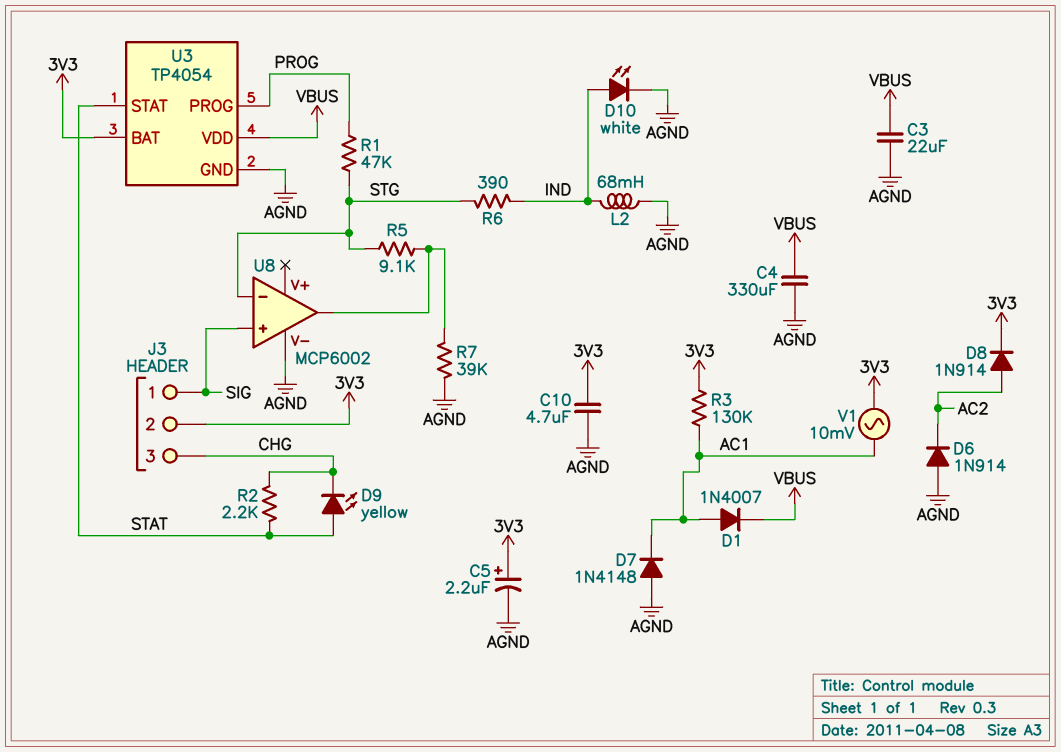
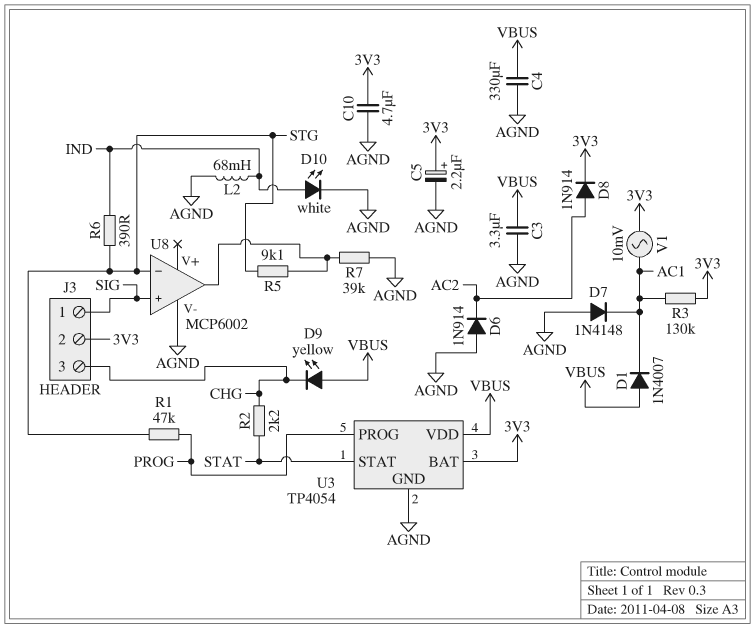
C3: 22uF (AGND, VBUS) -> 3.3uF (AGND, VBUS)
D1: diode 1N4007 (A AC1, K VBUS) -> diode 1N4007 (A VBUS, K AC1)
D9: LED yellow (A STAT, K CHG) -> LED yellow (A VBUS, K CHG)

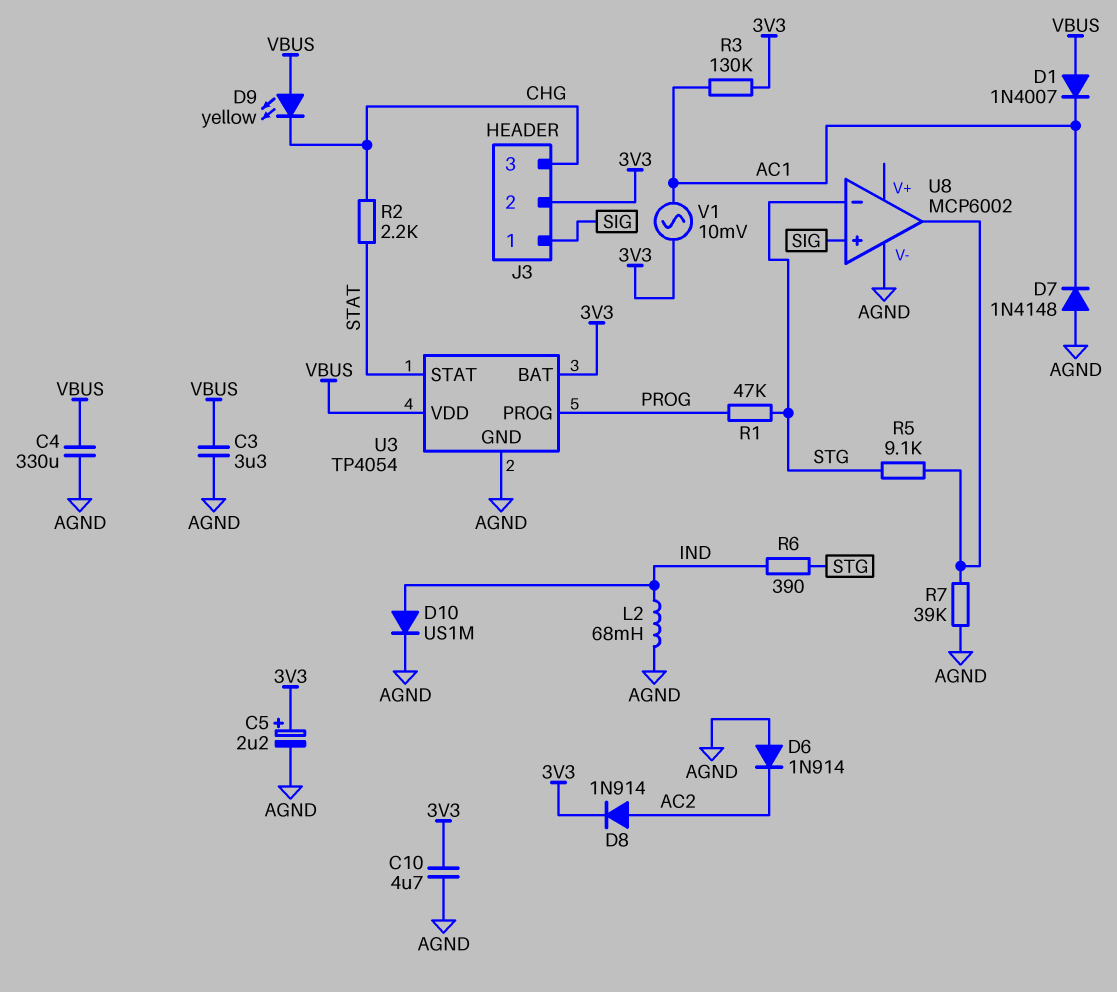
D10: LED white (A IND, K AGND) -> diode US1M (A IND, K AGND)

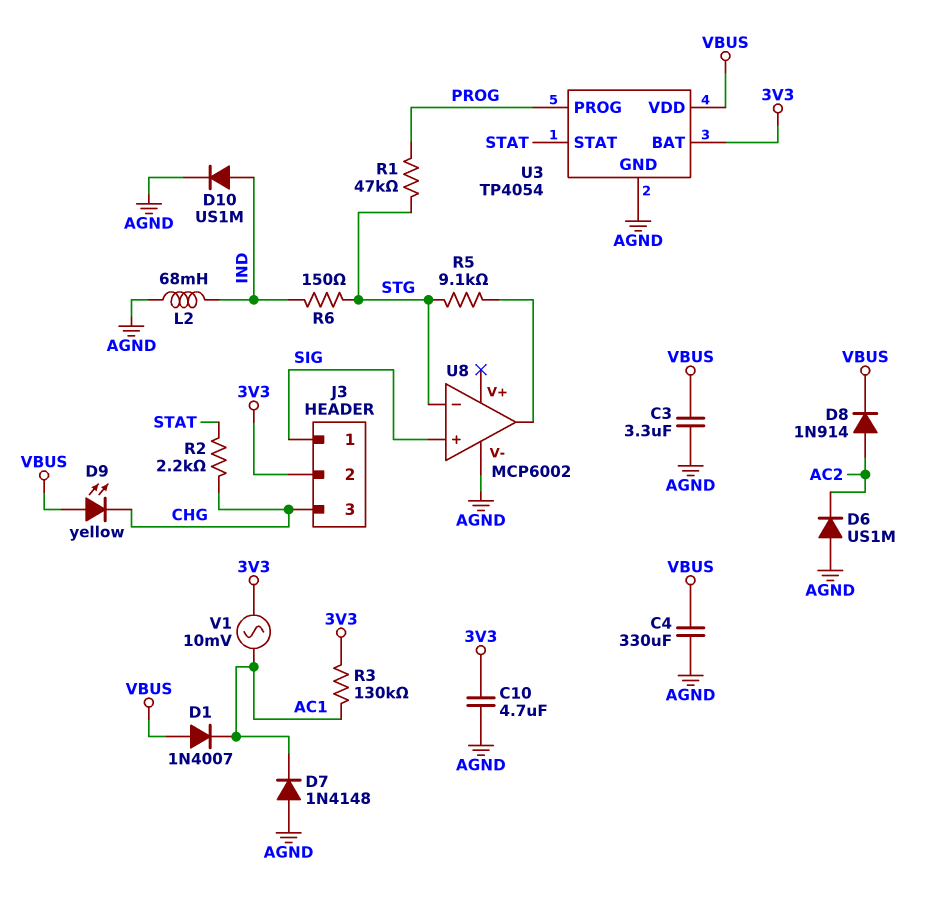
C5: 2.2uF (plus 3V3, minus AGND) -> none
D6: diode 1N914 (A AGND, K AC2) -> diode US1M (A AGND, K AC2)
D8: diode 1N914 (A AC2, K 3V3) -> diode 1N914 (A AC2, K VBUS)
R6: 390 (IND, STG) -> 150 (IND, STG)
R7: 39k (AGND, U8/out) -> none

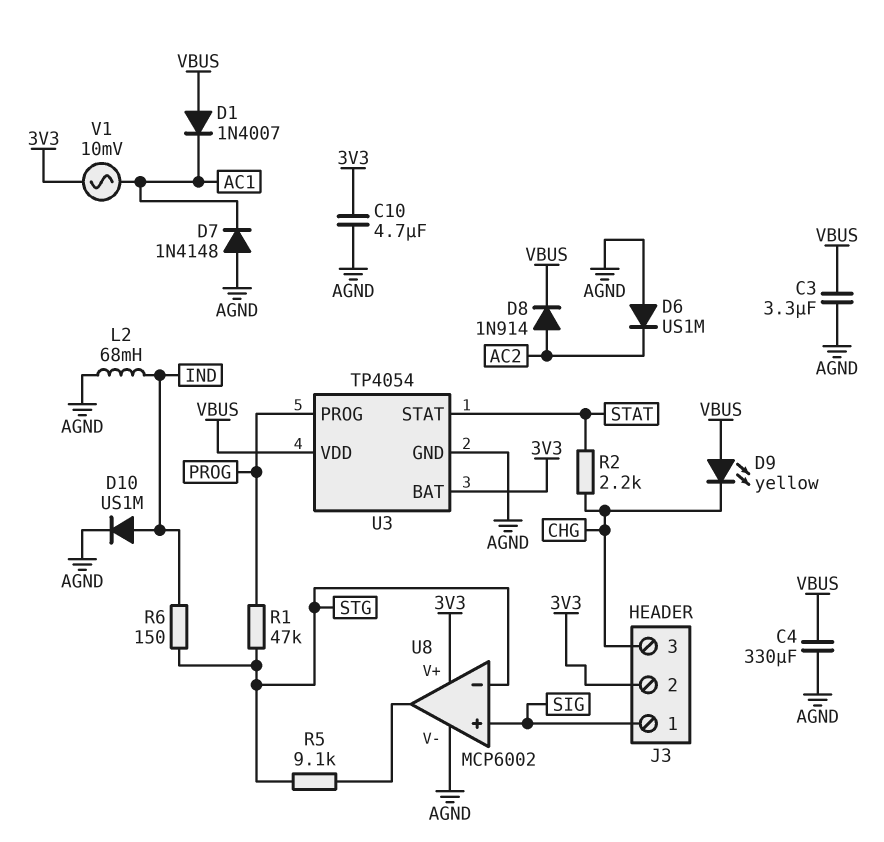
R3: 130k (3V3, AC1) -> none
U8 pin V+: none -> 3V3

